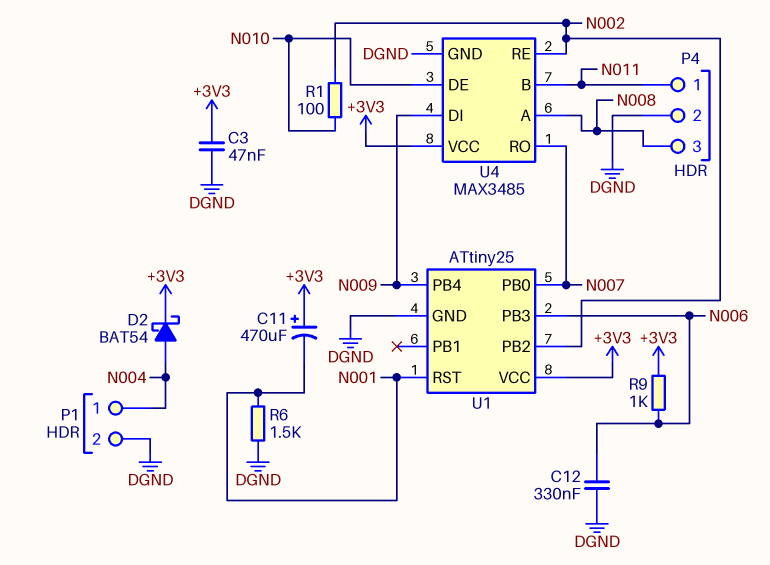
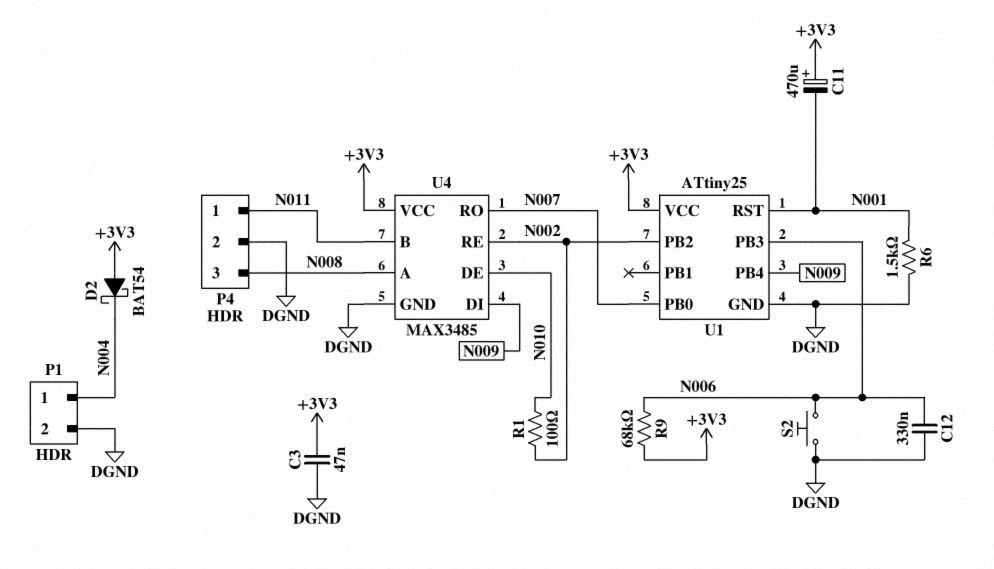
D2: schottky BAT54 (A N004, K +3V3) -> schottky BAT54 (A +3V3, K N004)
R9: 1k (+3V3, N006) -> 68k (+3V3, N006)
S2: none -> button (DGND, N006)

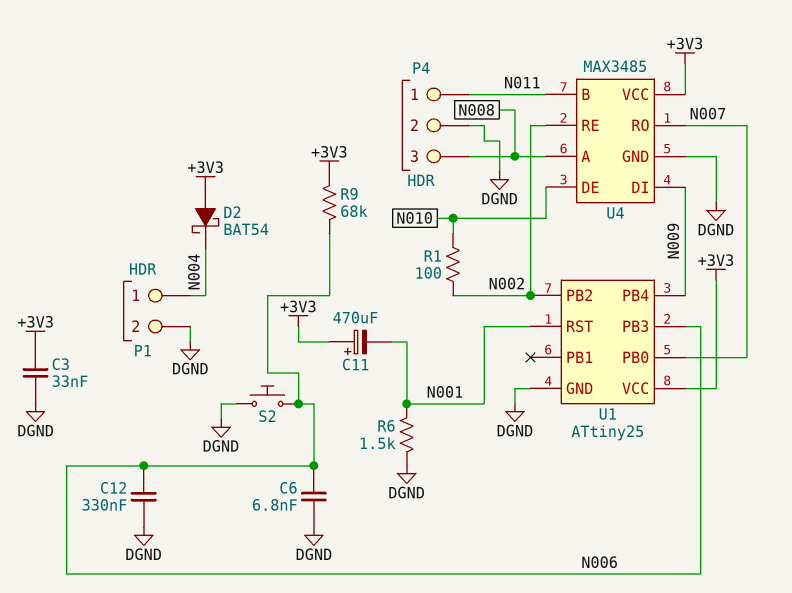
C3: 47nF (+3V3, DGND) -> 33nF (+3V3, DGND)
C6: none -> 6.8nF (DGND, N006)

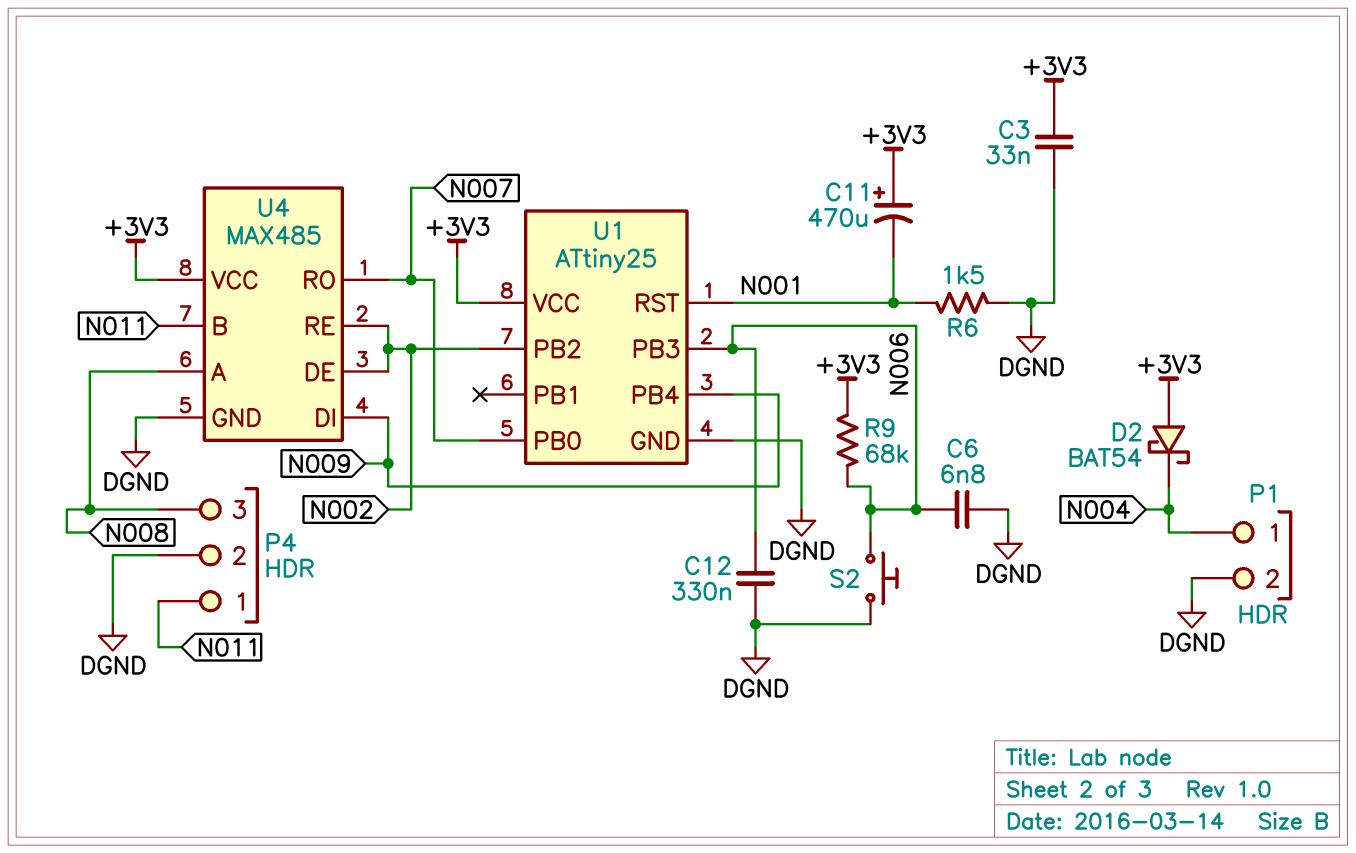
R1: 100 (N002, N010) -> none
U4: MAX3485 -> MAX485
U4 pin DE: N010 -> N002

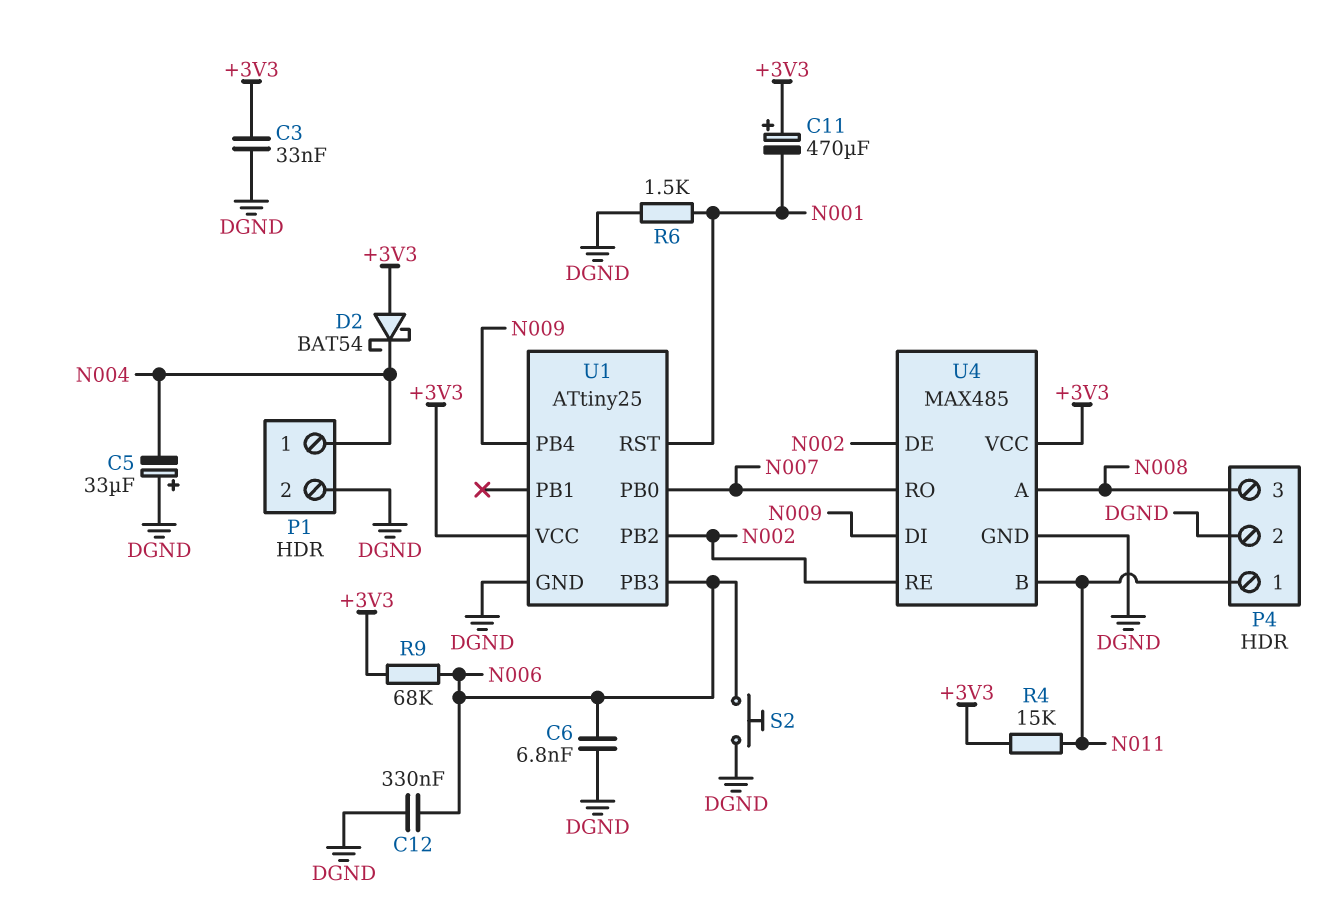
C5: none -> 33uF (plus DGND, minus N004)
R4: none -> 15k (+3V3, N011)

